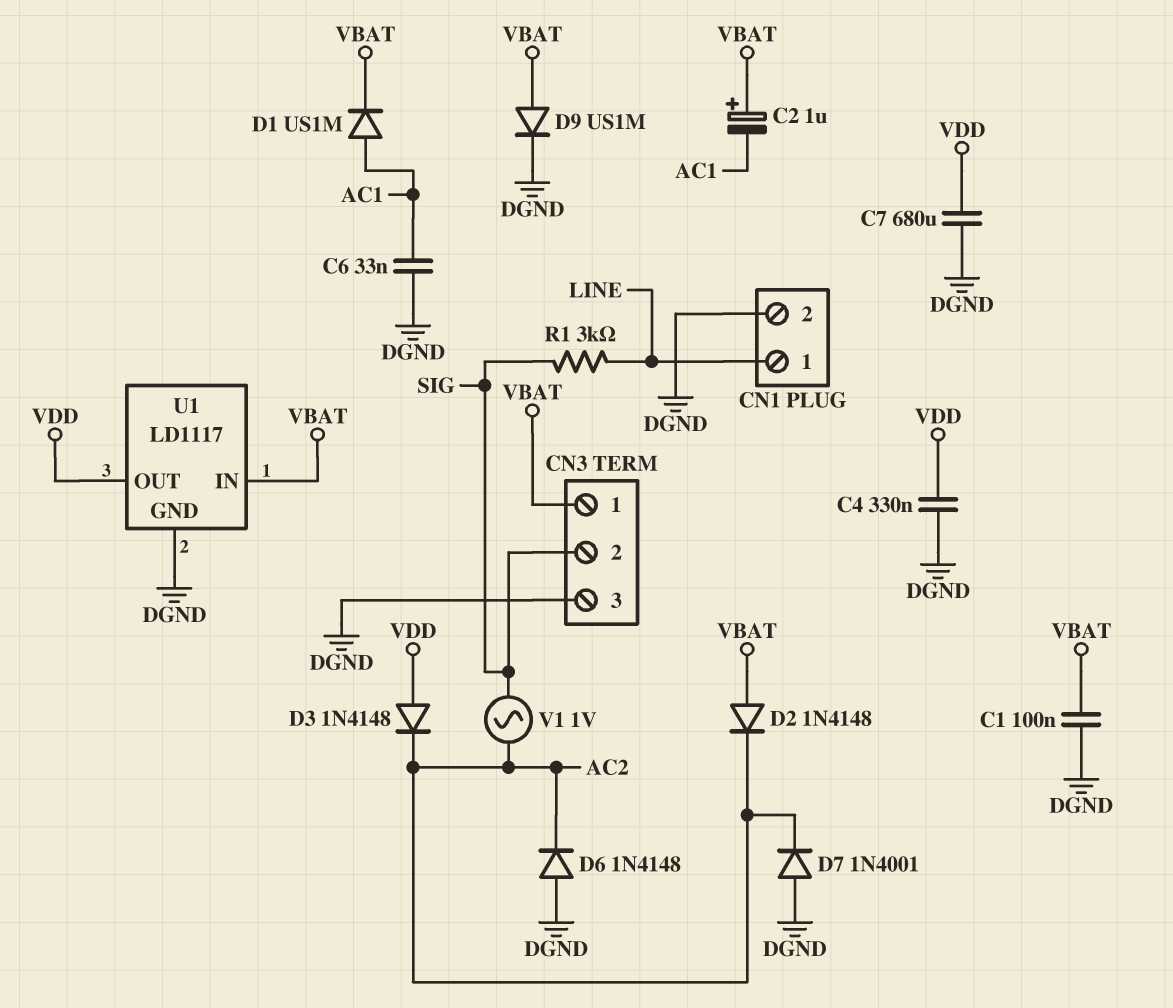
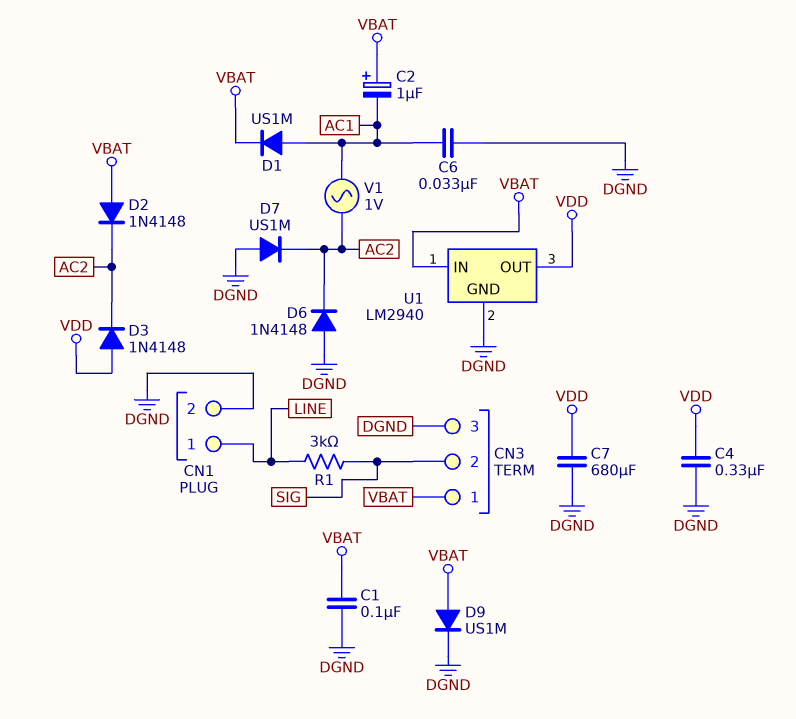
D7: diode 1N4001 (A DGND, K AC2) -> diode US1M (A DGND, K AC2)
U1: LD1117 -> LM2940
V1: AC 1V (AC2, SIG) -> AC 1V (AC1, AC2)

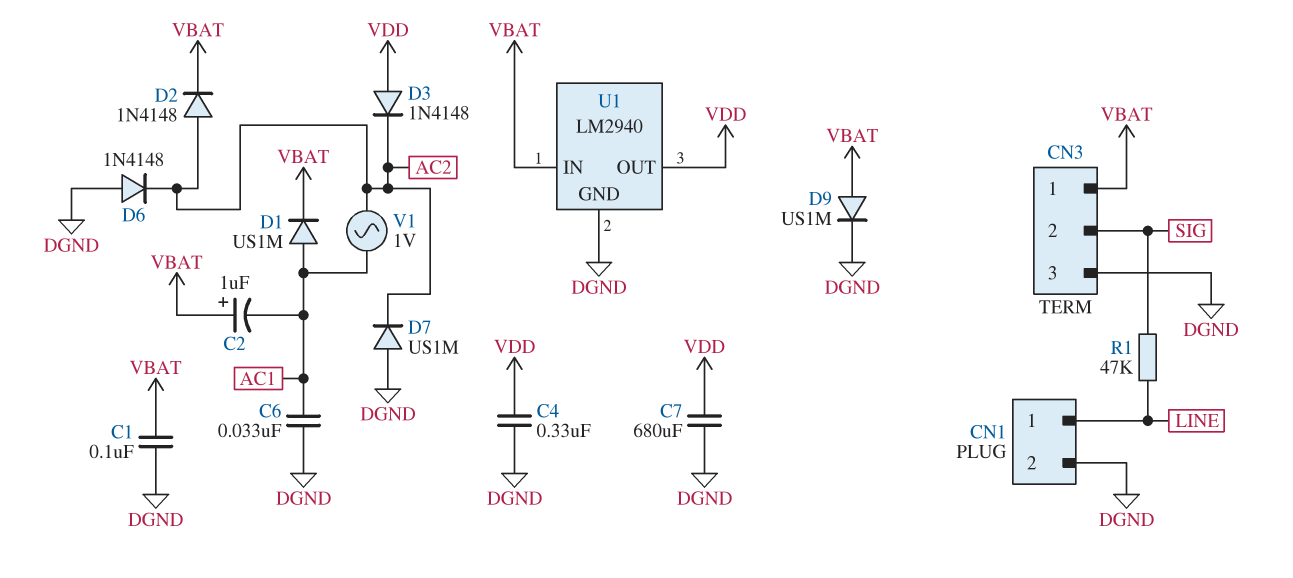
D2: diode 1N4148 (A VBAT, K AC2) -> diode 1N4148 (A AC2, K VBAT)
R1: 3k (LINE, SIG) -> 47k (LINE, SIG)

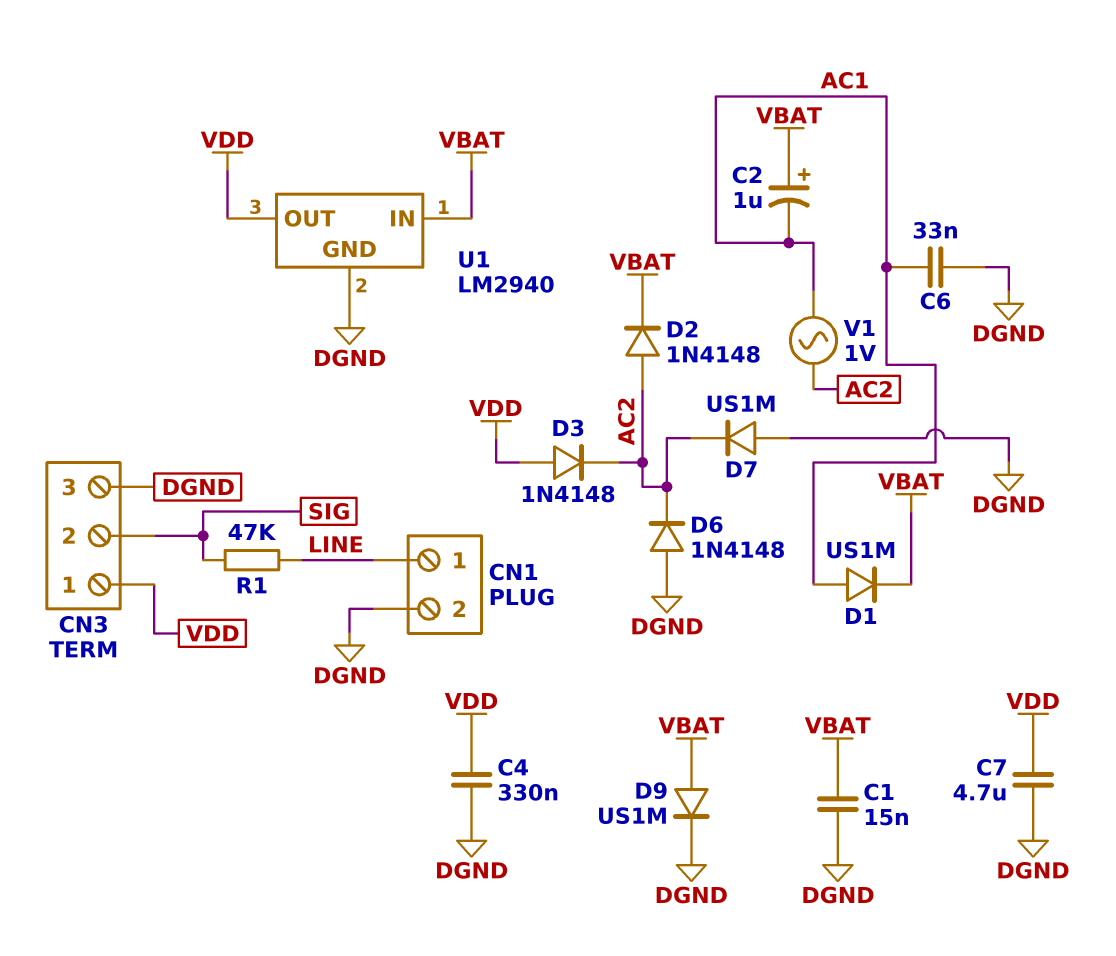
C1: 100nF (DGND, VBAT) -> 15nF (DGND, VBAT)
C7: 680uF (DGND, VDD) -> 4.7uF (DGND, VDD)
CN3 pin 1: VBAT -> VDD

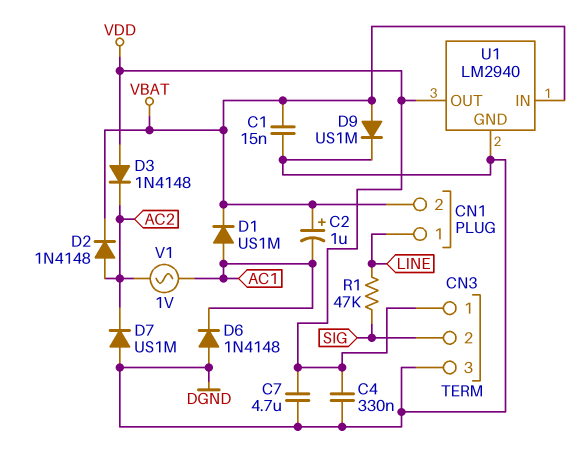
C6: 33nF (AC1, DGND) -> none
CN1 pin 2: DGND -> VBAT
D6: diode 1N4148 (A DGND, K AC2) -> diode 1N4148 (A DGND, K AC1)

